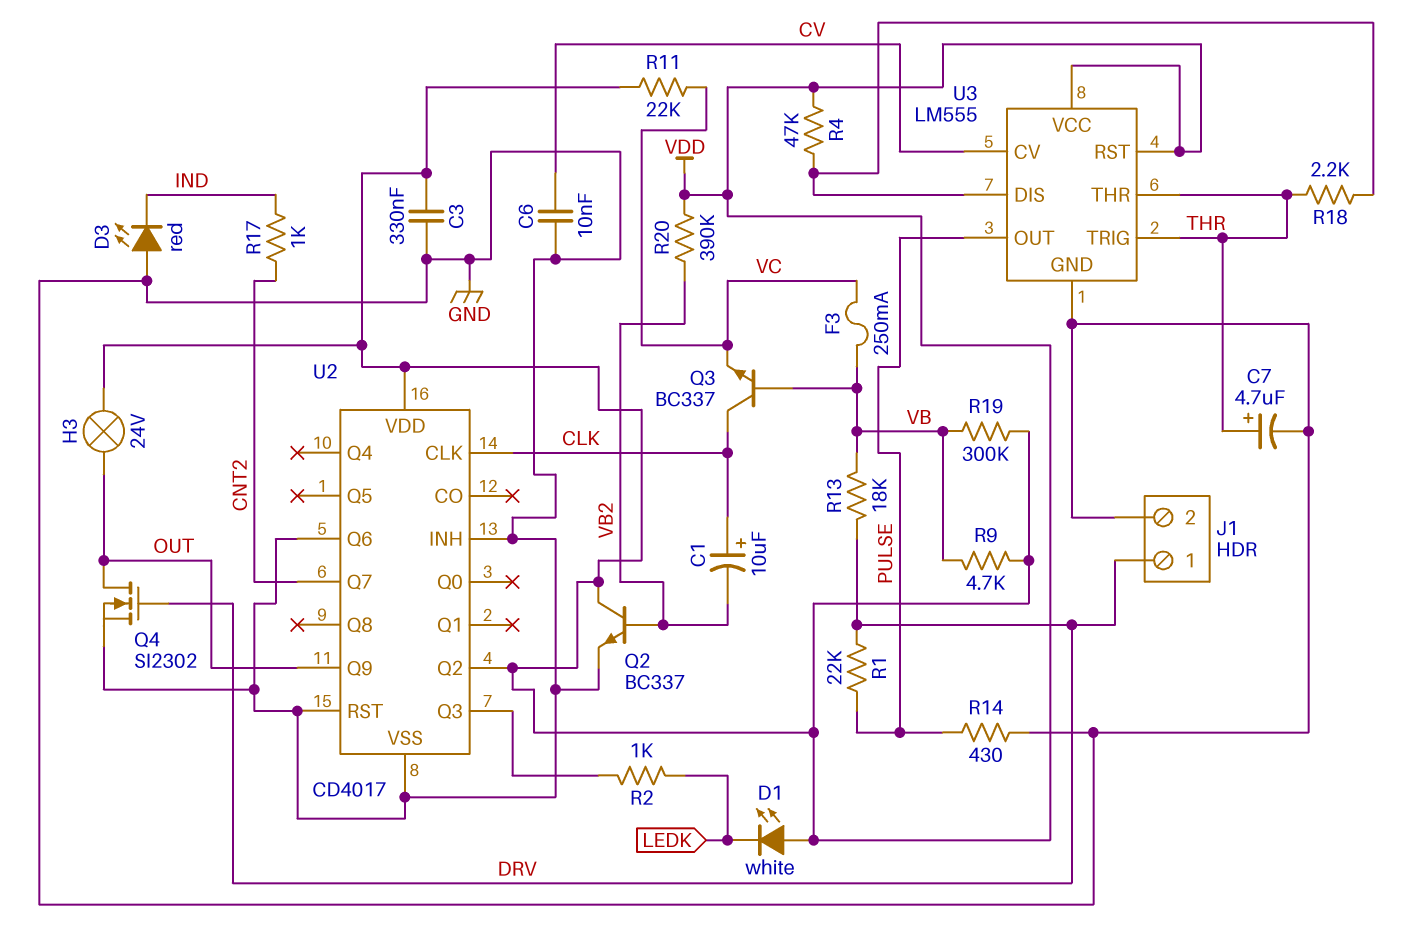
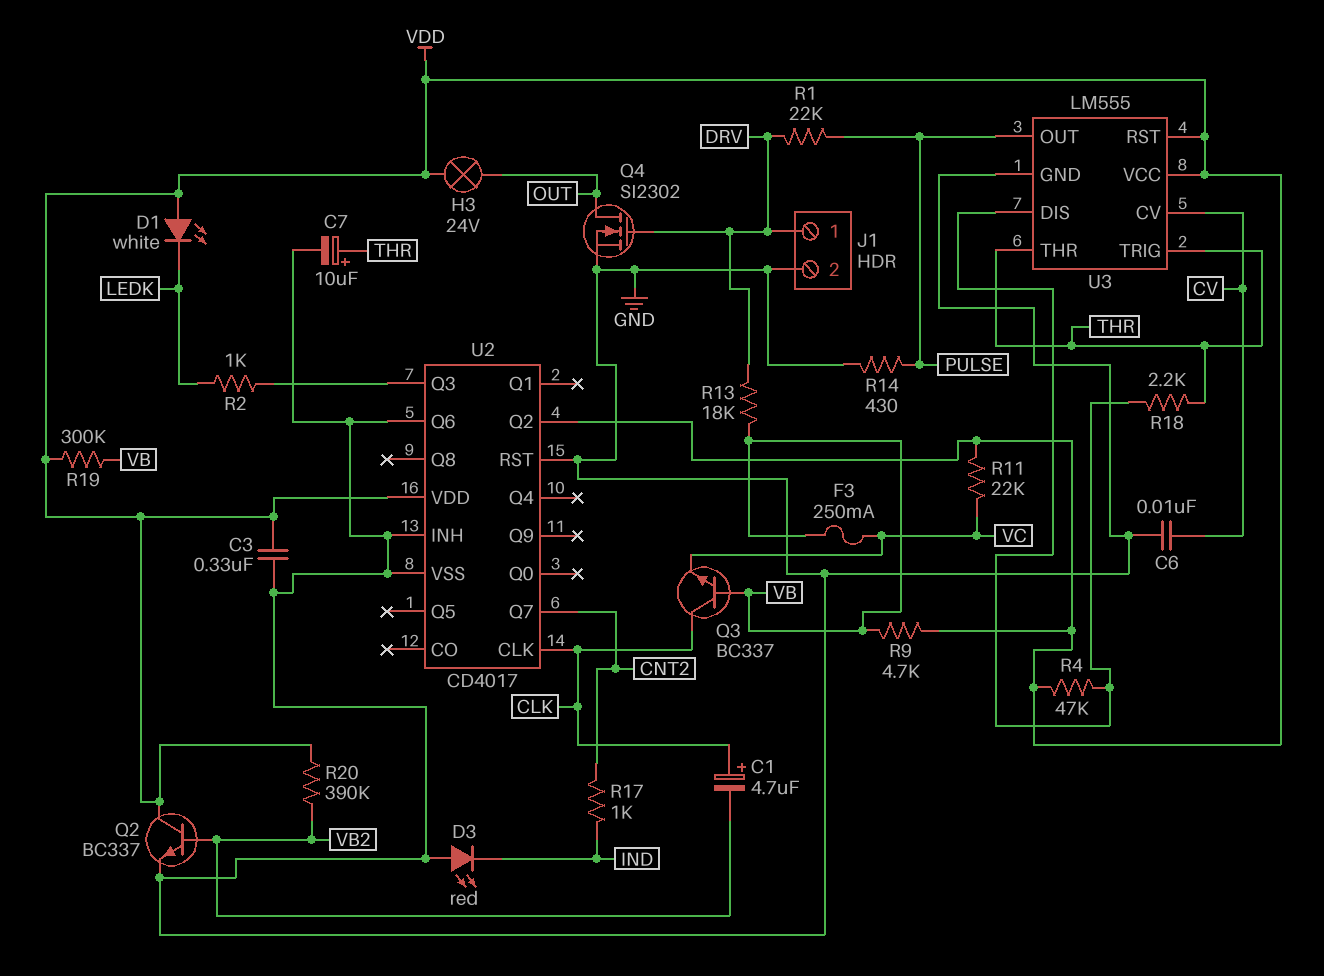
C1: 10uF (plus CLK, minus VB2) -> 4.7uF (plus CLK, minus VB2)
C7: 4.7uF (plus THR, minus GND) -> 10uF (plus THR, minus GND)
U2 pin Q9: OUT -> none

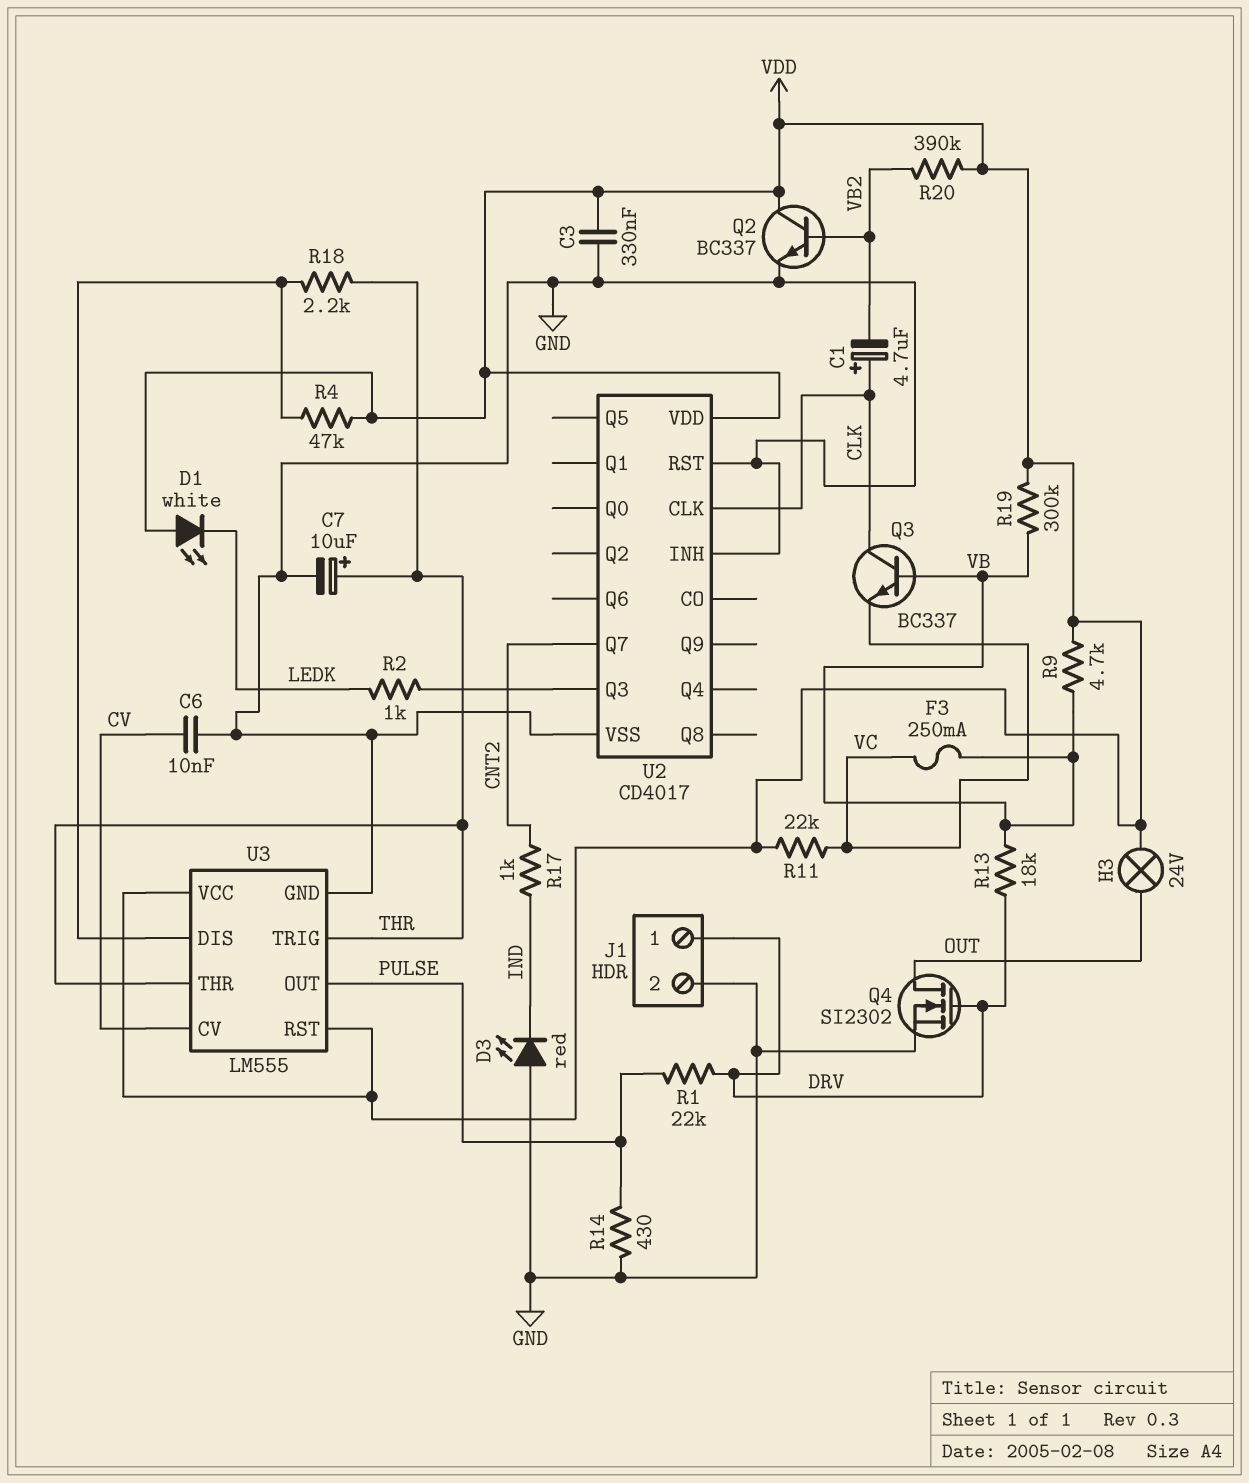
U2 pin Q2: VDD -> none
U2 pin Q6: GND -> none

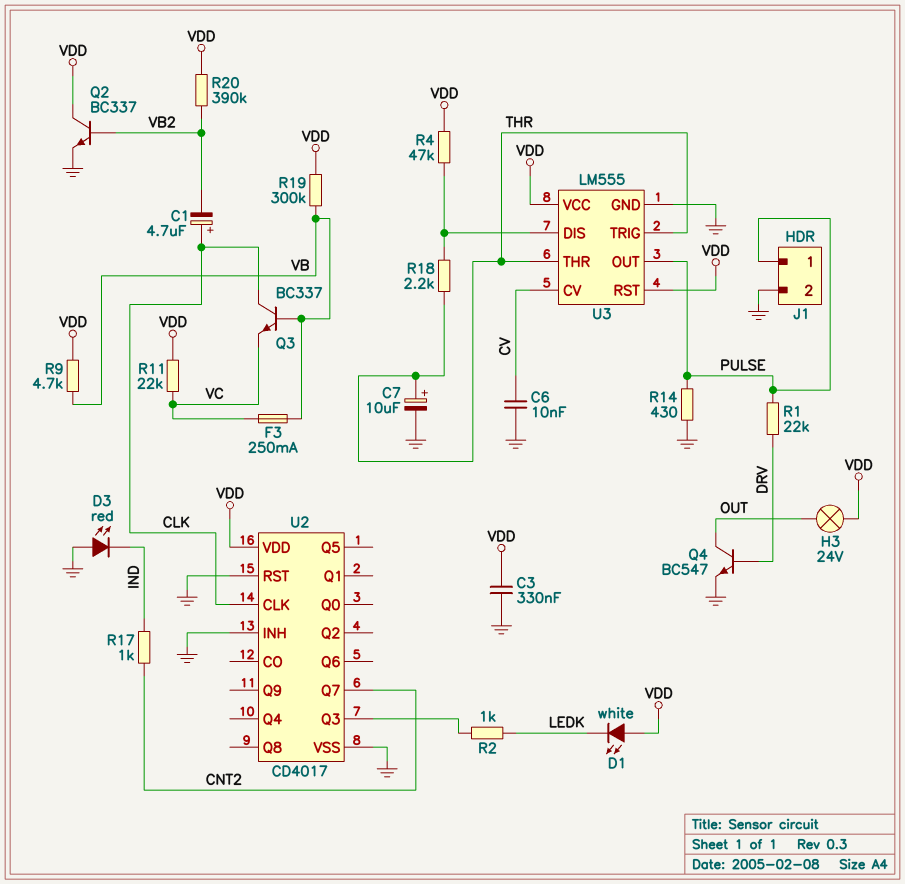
J1 pin 1: DRV -> PULSE
Q4: NMOS SI2302 (G DRV, D OUT, S GND) -> NPN BC547 (B DRV, C OUT, E GND)
R13: 18k (DRV, VB) -> none

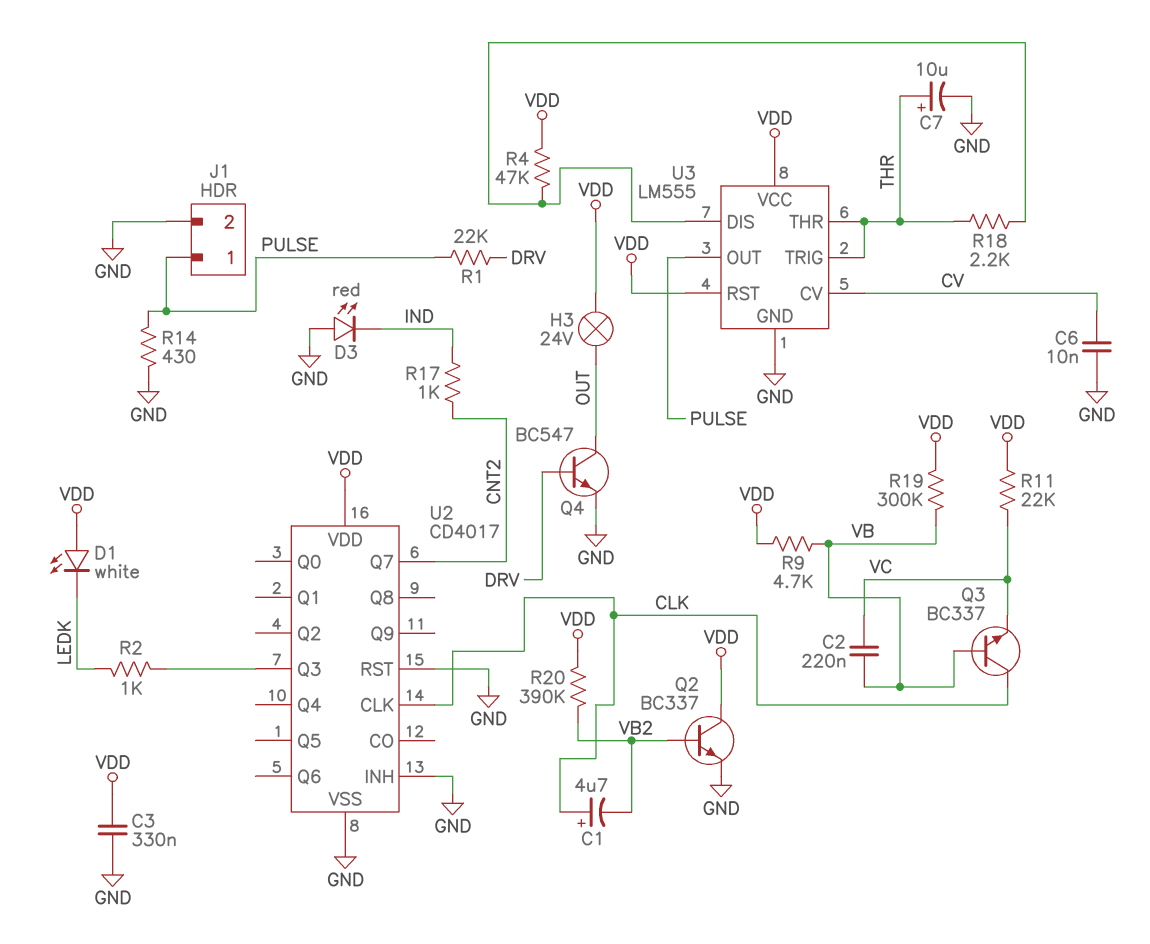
C2: none -> 220nF (VB, VC)
F3: 250mA (VB, VC) -> none

